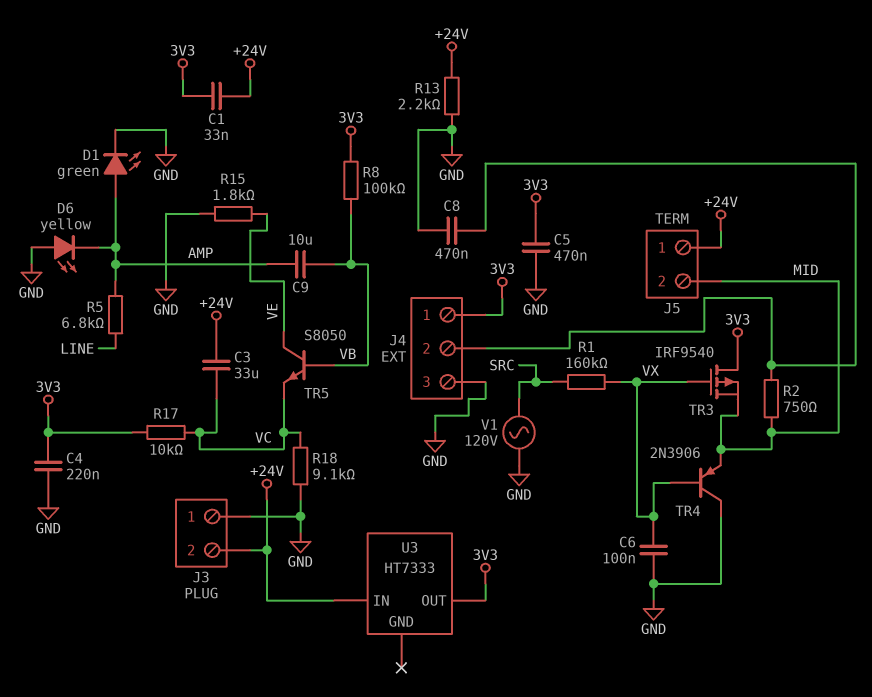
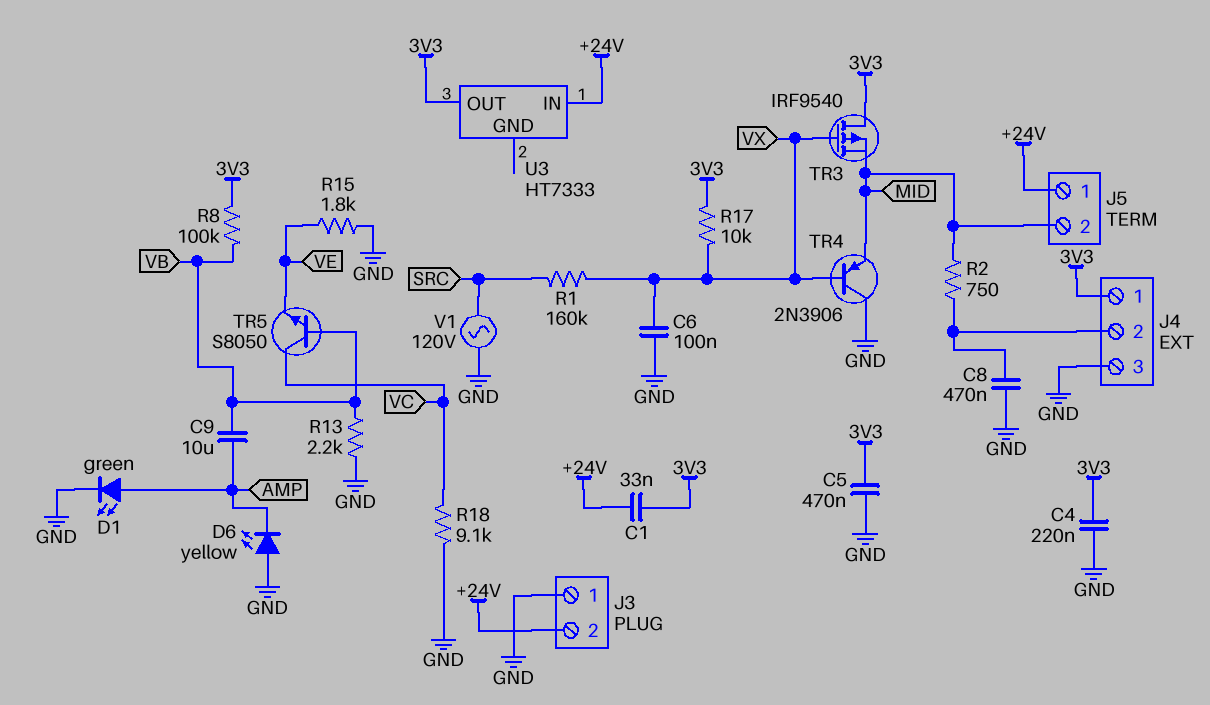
C3: 33uF (+24V, VC) -> none
R5: 6.8k (AMP, LINE) -> none
R13: 2.2k (+24V, GND) -> 2.2k (GND, VB)
R17: 10k (3V3, VC) -> 10k (3V3, VX)
TR5: NPN S8050 (B VB, C VE, E VC) -> NPN S8050 (B VB, C VC, E VE)

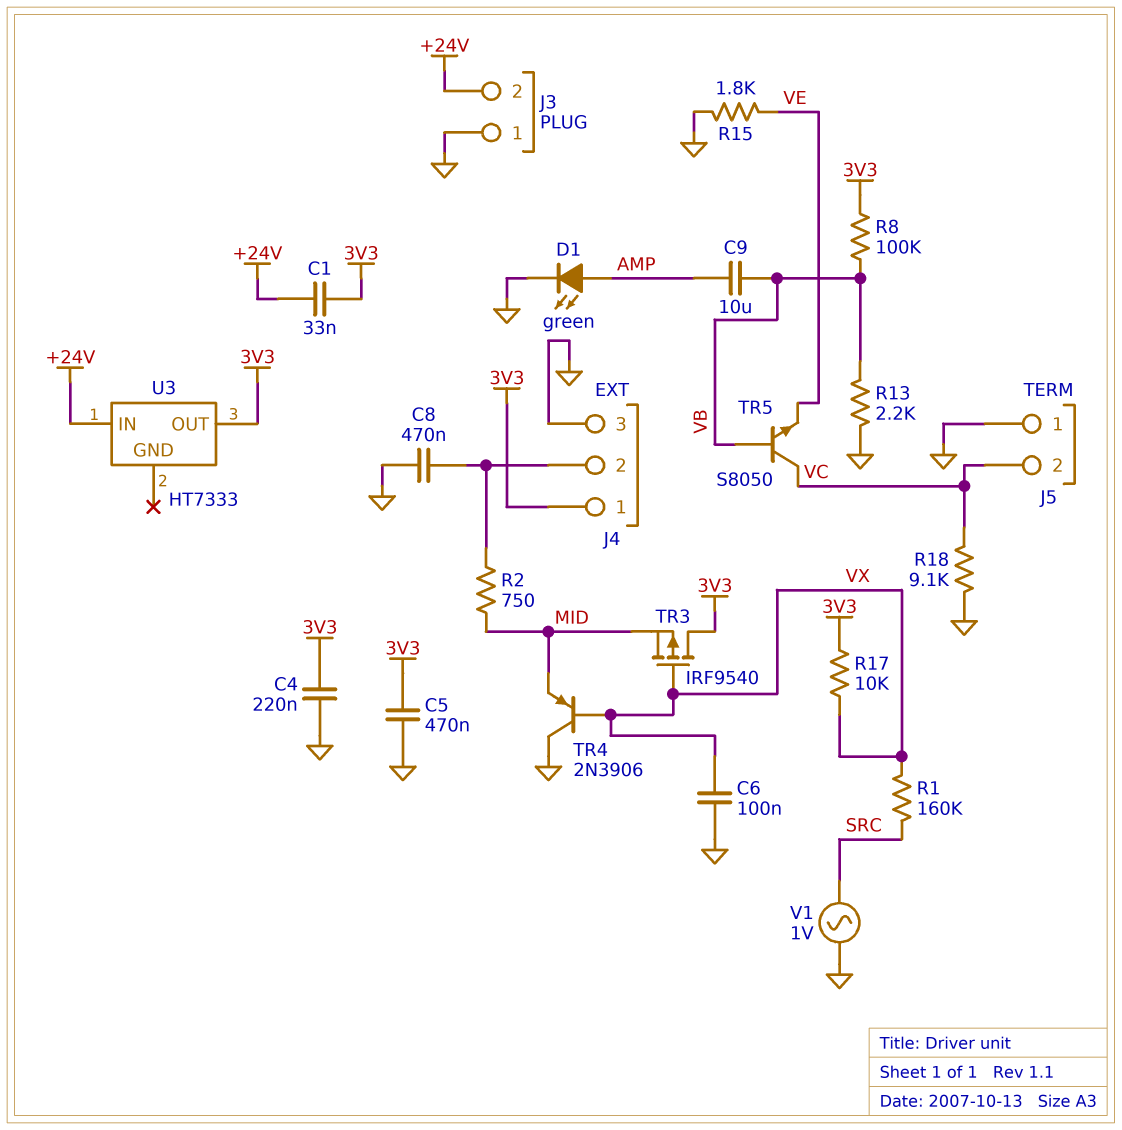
D6: LED yellow (A GND, K AMP) -> none
J5 pin 1: +24V -> GND
J5 pin 2: MID -> VC
V1: AC 120V (GND, SRC) -> AC 1V (GND, SRC)

